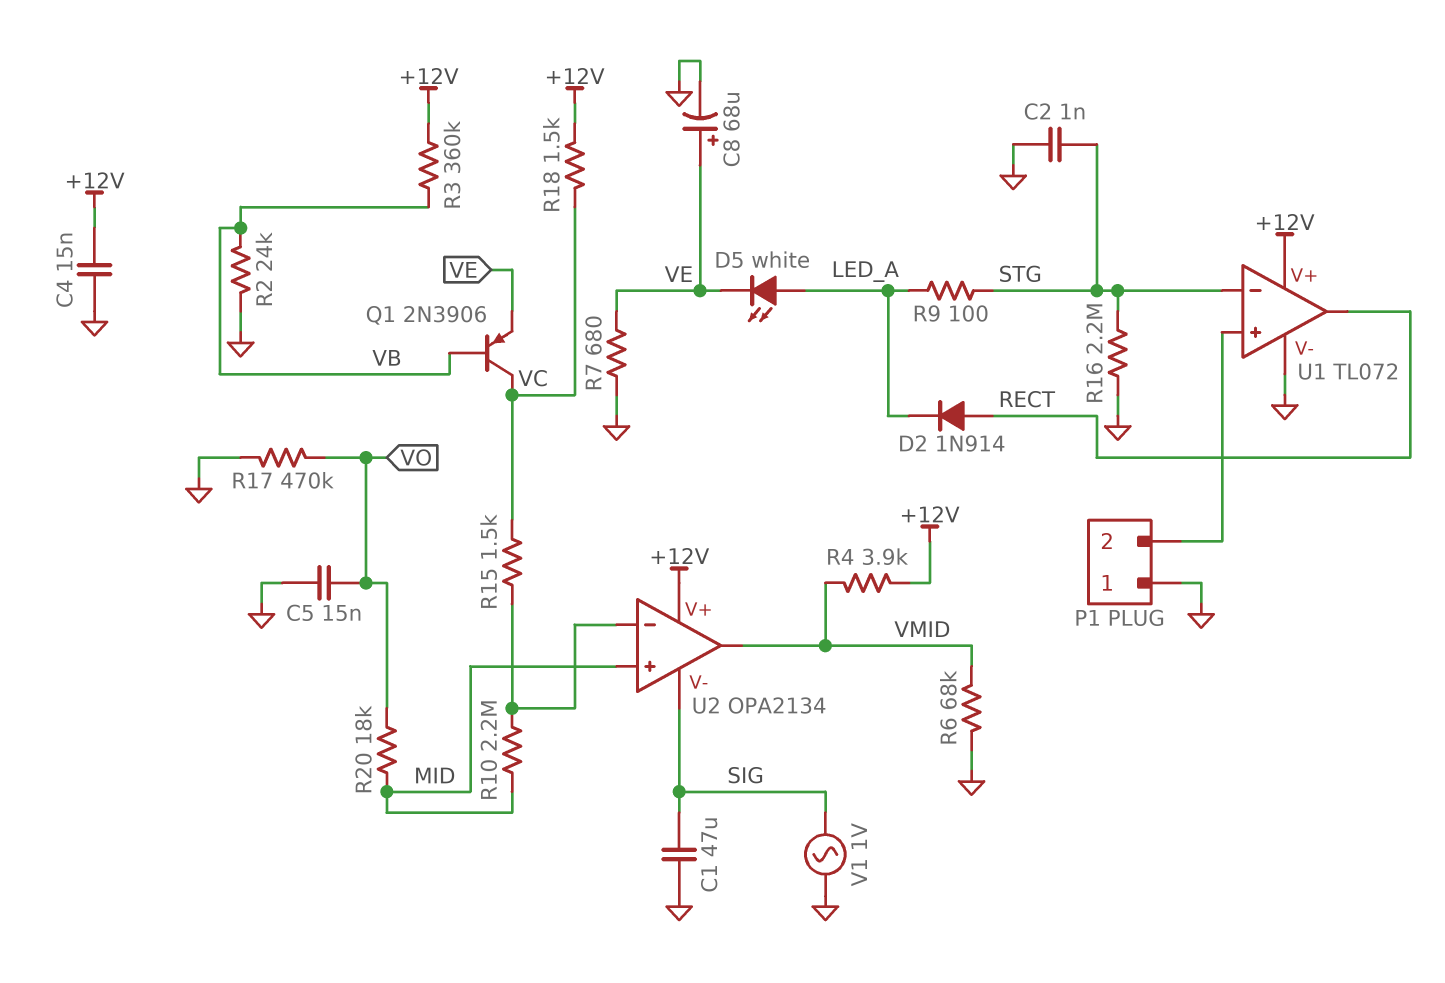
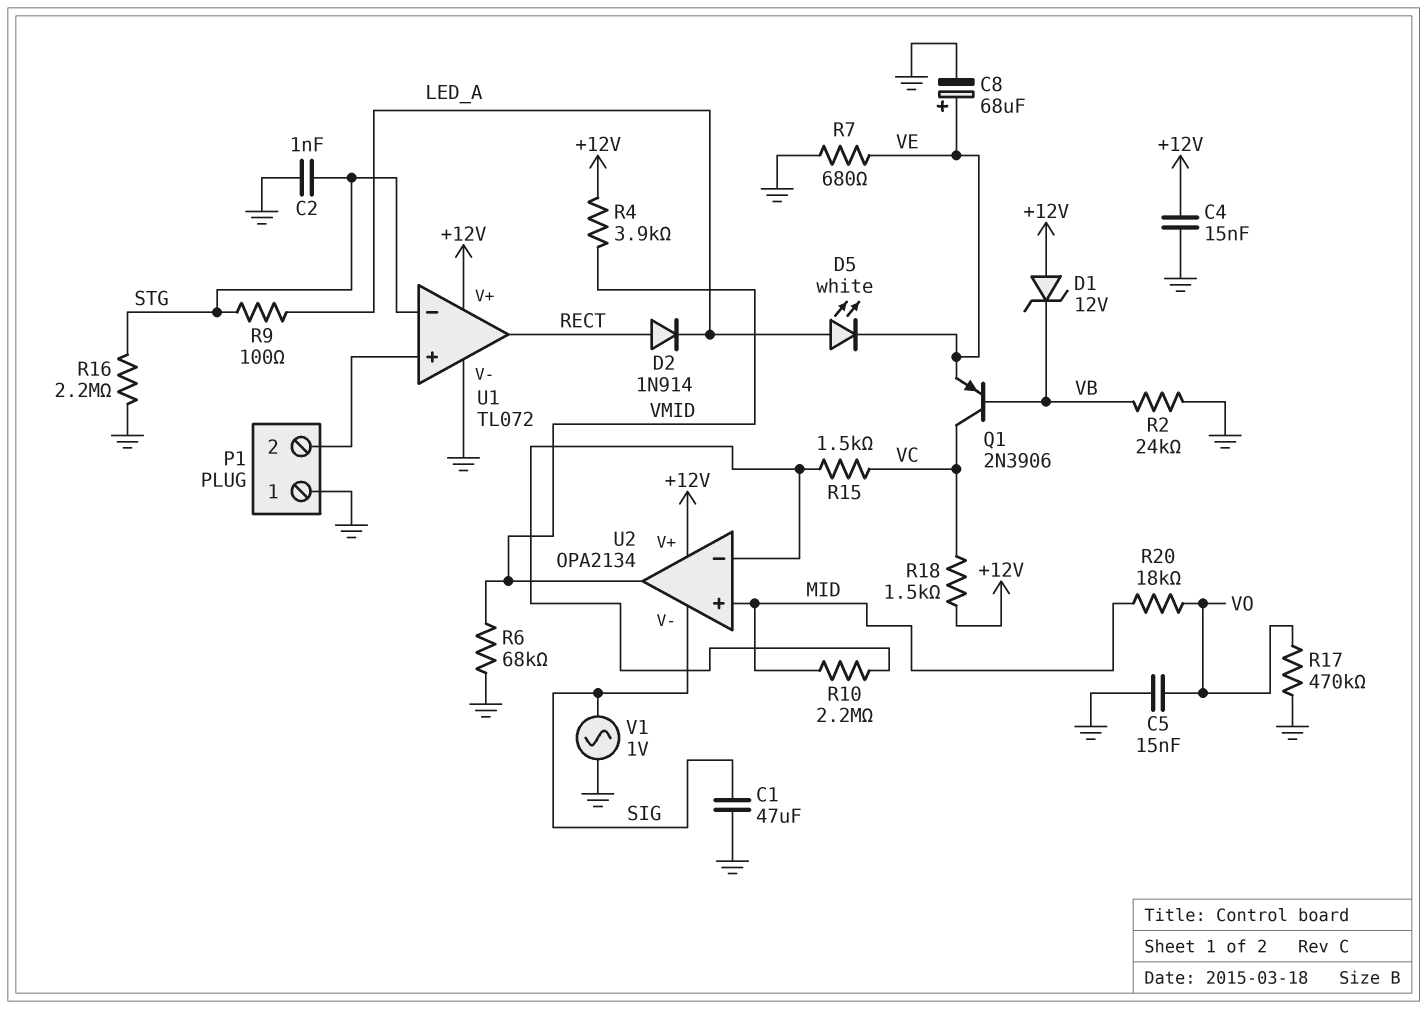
D1: none -> zener 12V (A +12V, K VB)
R3: 360k (+12V, VB) -> none

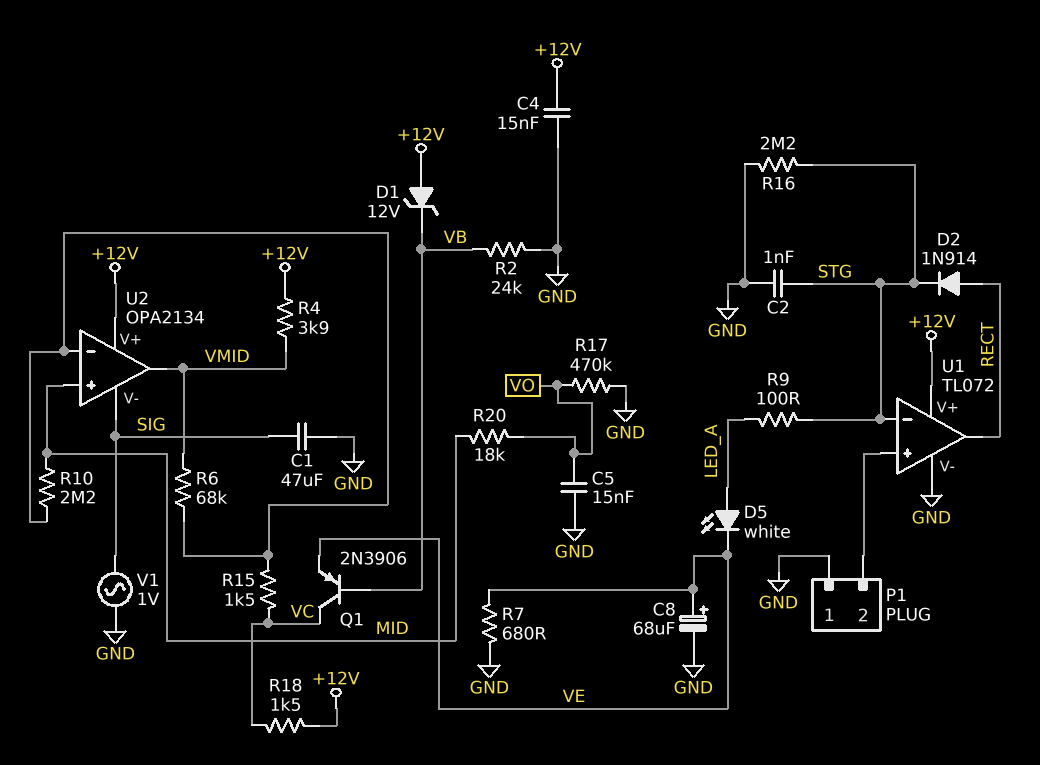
D2: diode 1N914 (A RECT, K LED_A) -> diode 1N914 (A RECT, K STG)
R6: 68k (GND, VMID) -> 68k (U2/in-, VMID)

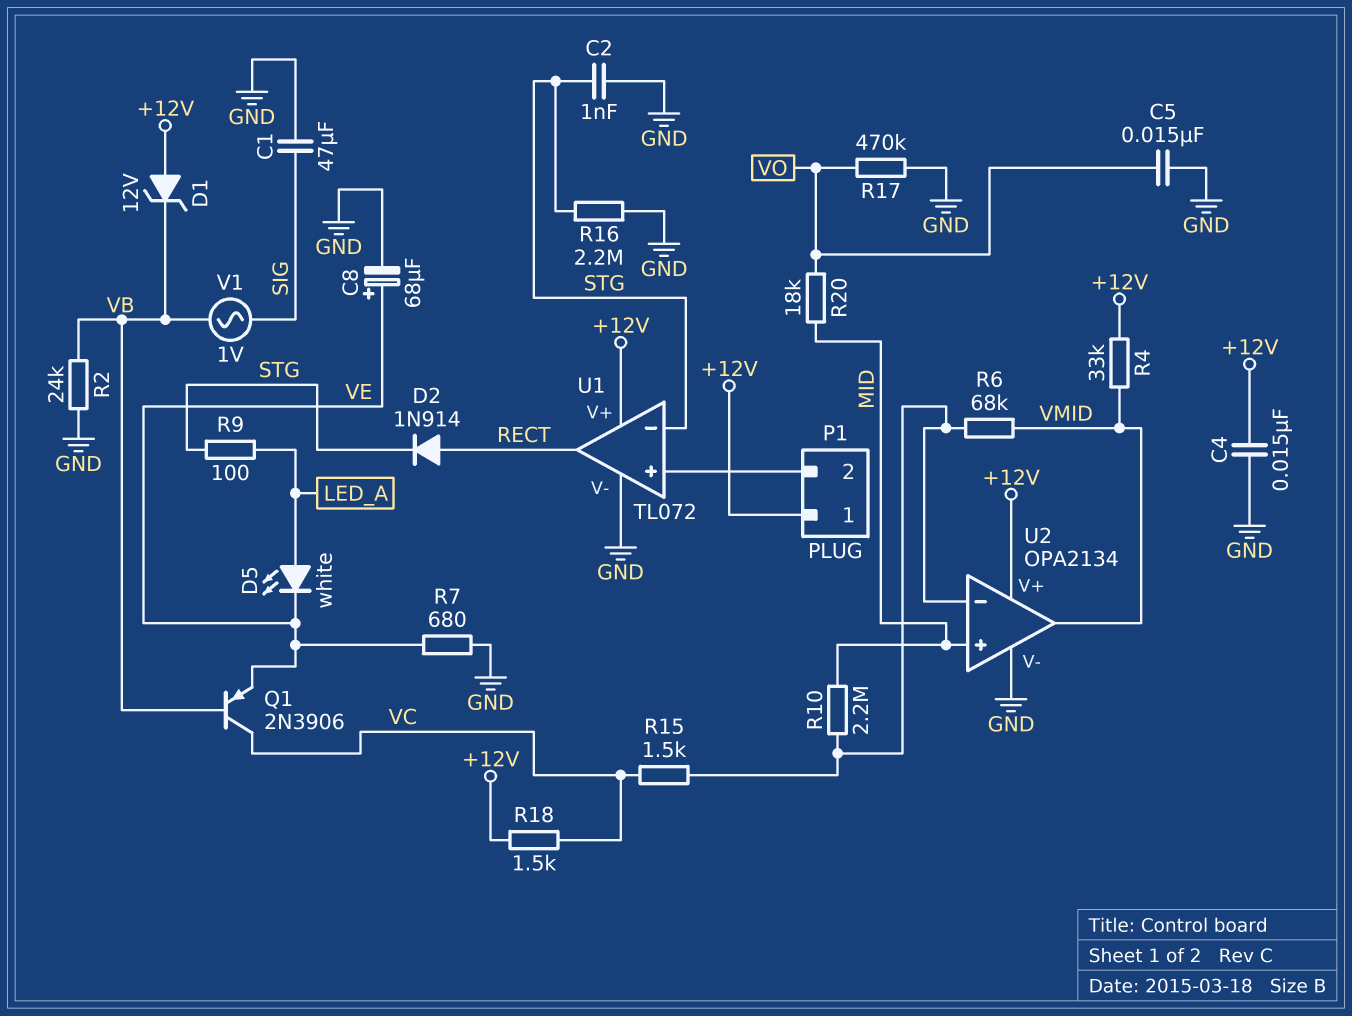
P1 pin 1: GND -> +12V
R4: 3.9k (+12V, VMID) -> 33k (+12V, VMID)
U2 pin V-: SIG -> GND
V1: AC 1V (GND, SIG) -> AC 1V (SIG, VB)

